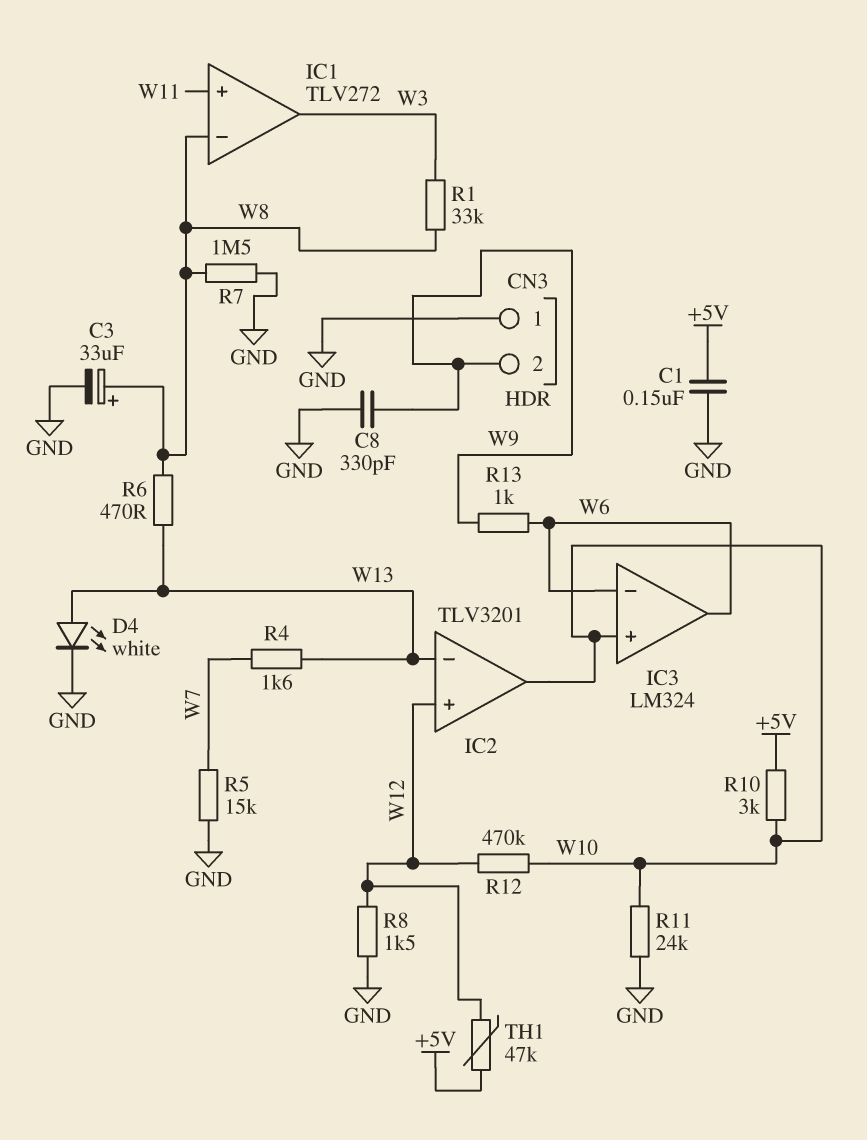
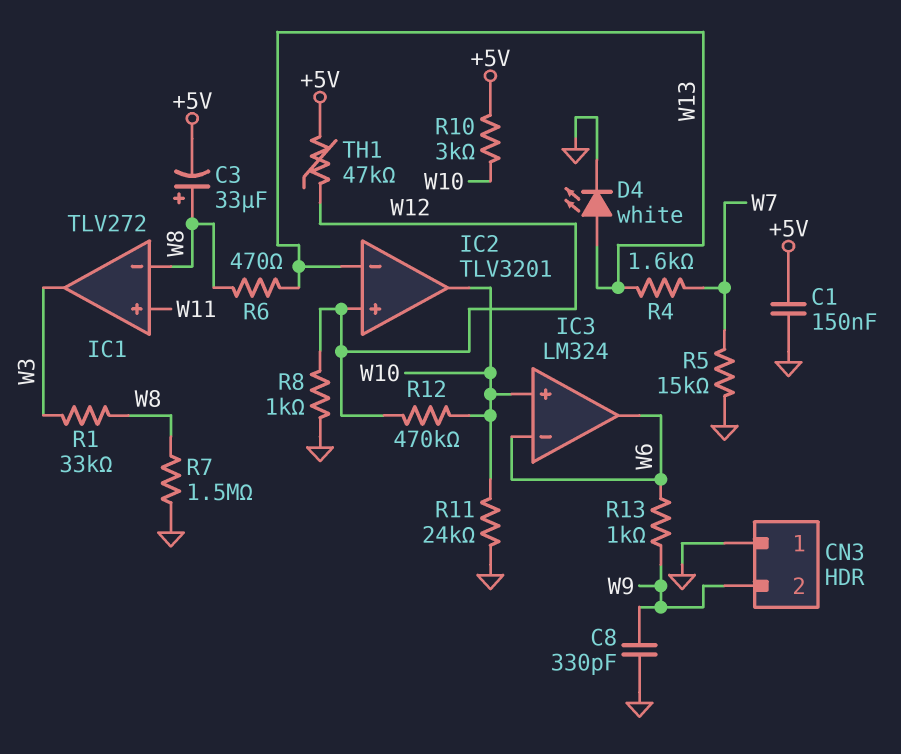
C3: 33uF (plus W8, minus GND) -> 33uF (plus W8, minus +5V)
R8: 1.5k (GND, W12) -> 1k (GND, W12)

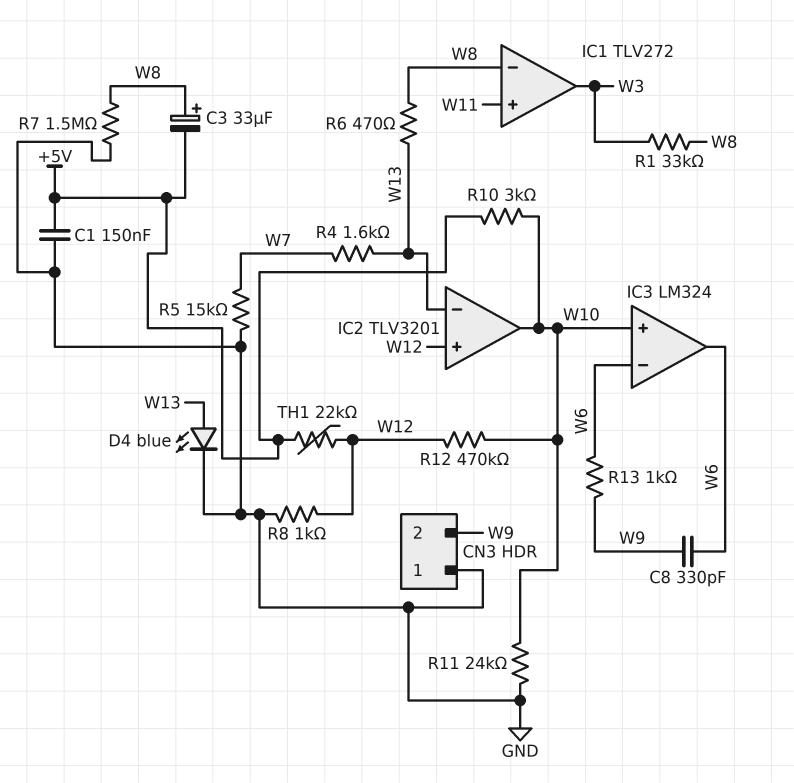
C8: 330pF (GND, W9) -> 330pF (W6, W9)
D4: LED white (A W13, K GND) -> LED blue (A W13, K GND)
TH1: 47k (+5V, W12) -> 22k (+5V, W12)

